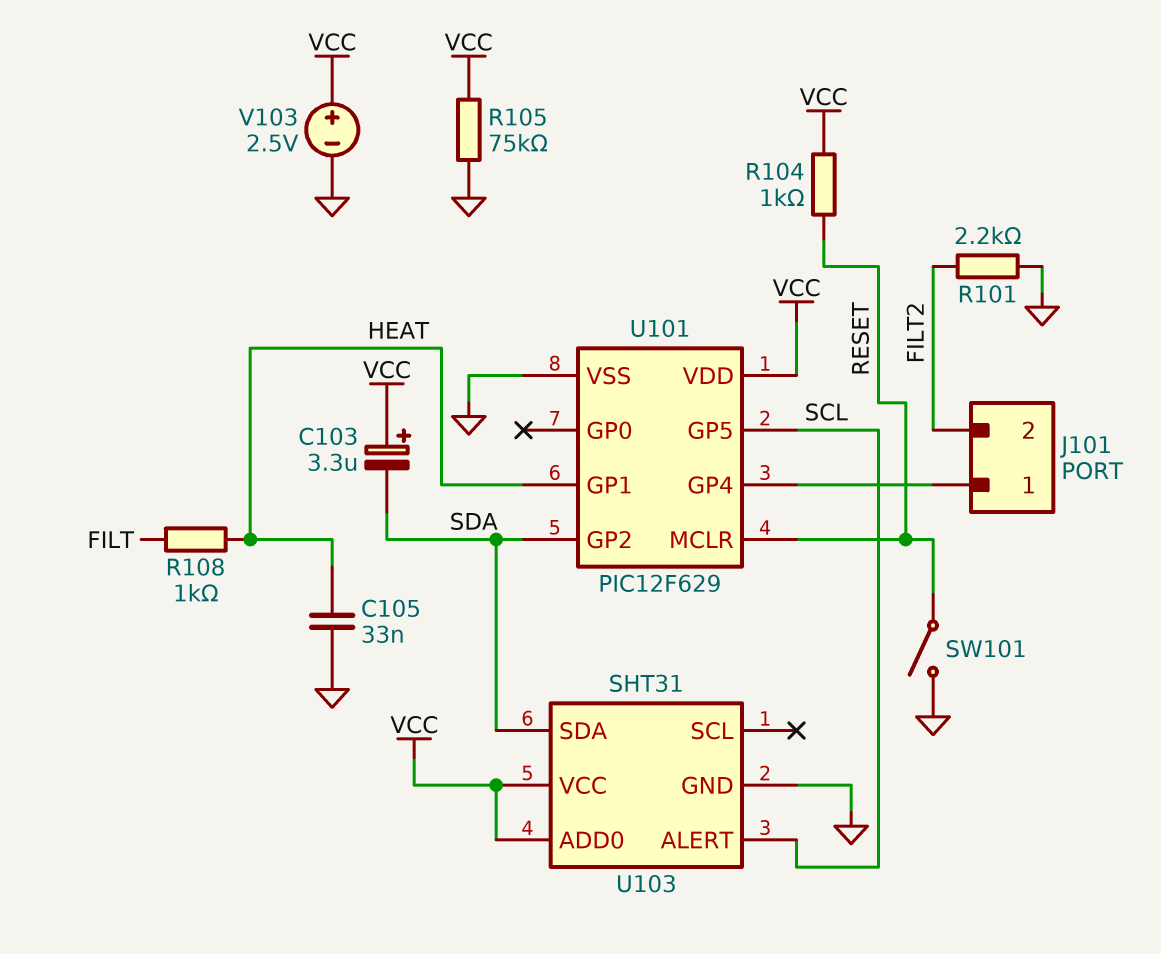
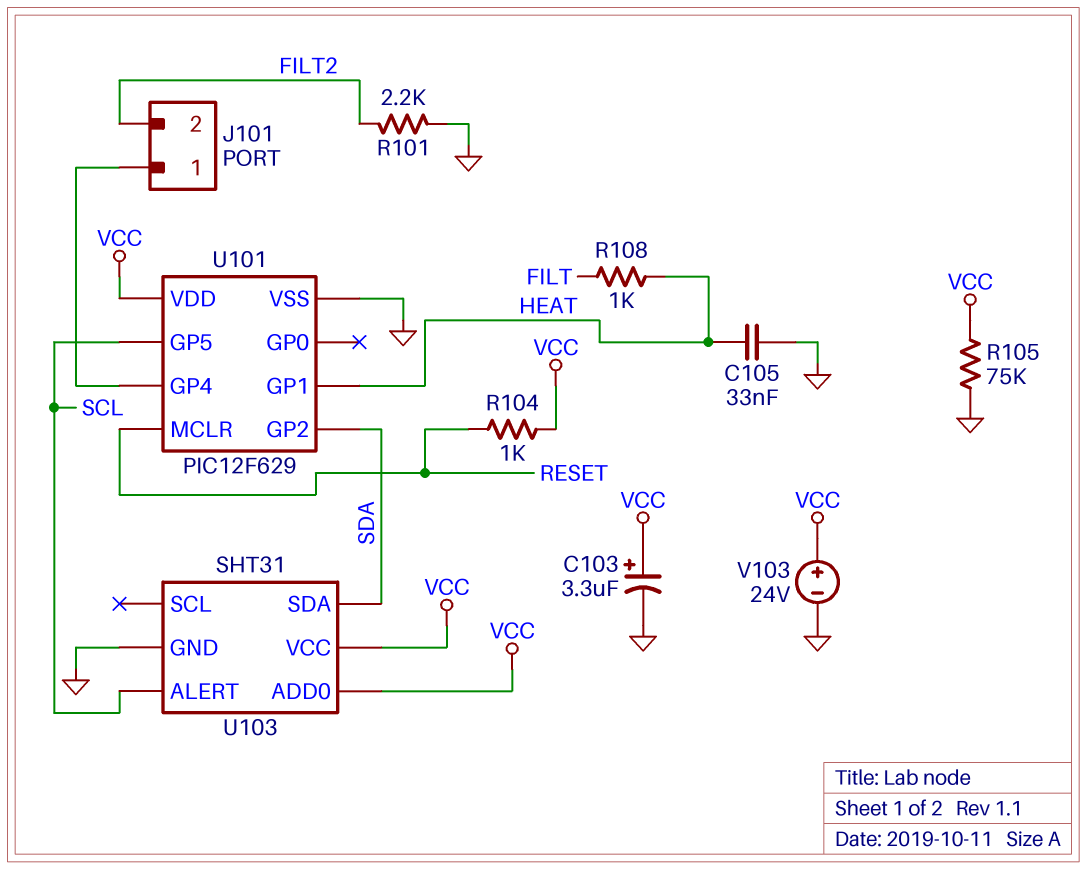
C103: 3.3uF (plus VCC, minus SDA) -> 3.3uF (plus VCC, minus GND)
SW101: switch (GND, RESET) -> none
V103: 2.5V (plus VCC, minus GND) -> 24V (plus VCC, minus GND)

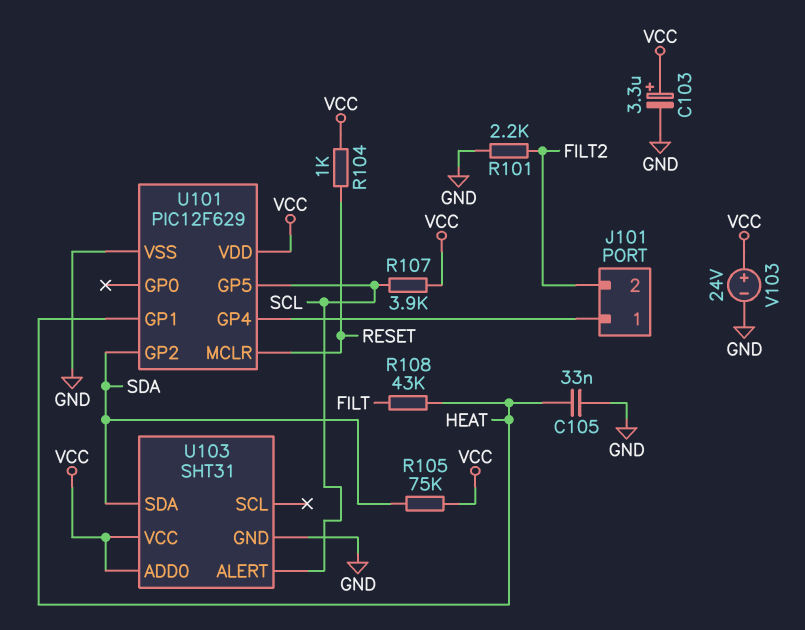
R105: 75k (GND, VCC) -> 75k (SDA, VCC)
R107: none -> 3.9k (SCL, VCC)
R108: 1k (FILT, HEAT) -> 43k (FILT, HEAT)

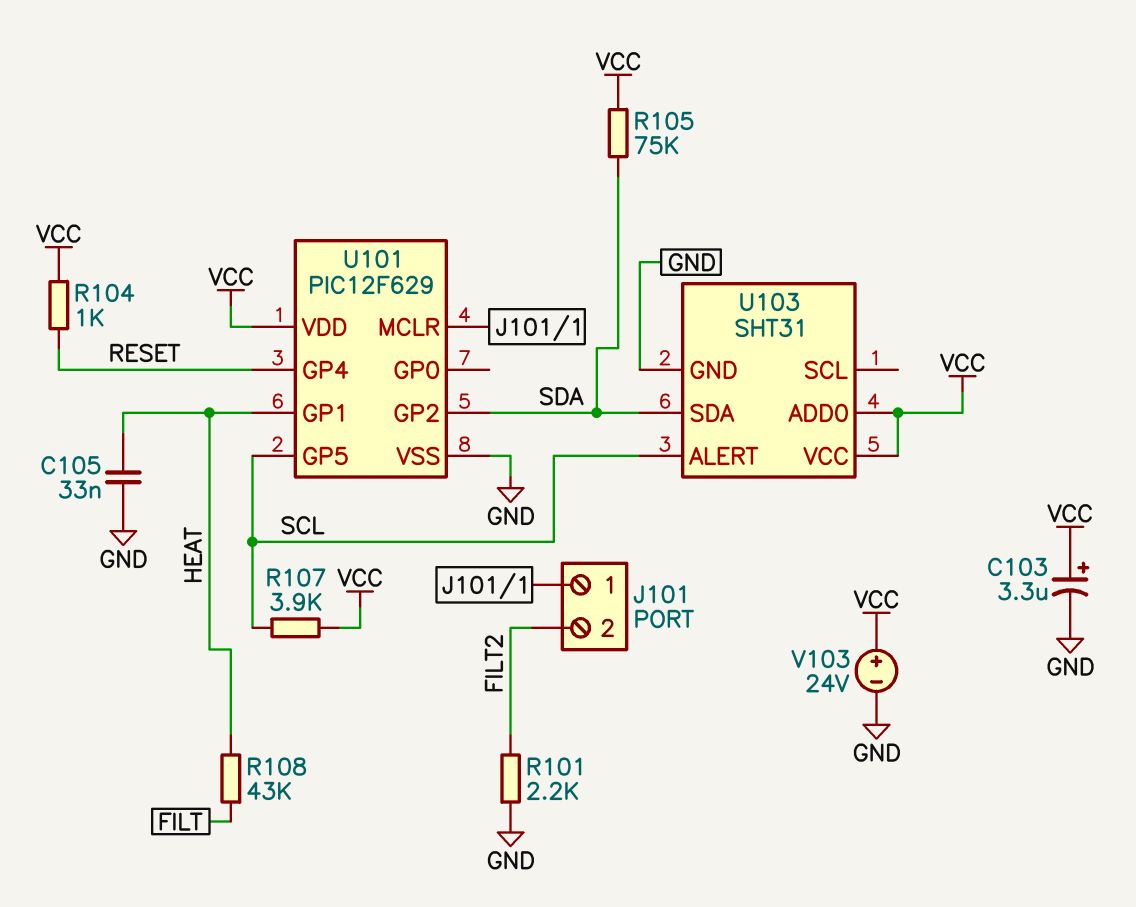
U101 pin GP4: J101/1 -> RESET
U101 pin MCLR: RESET -> J101/1

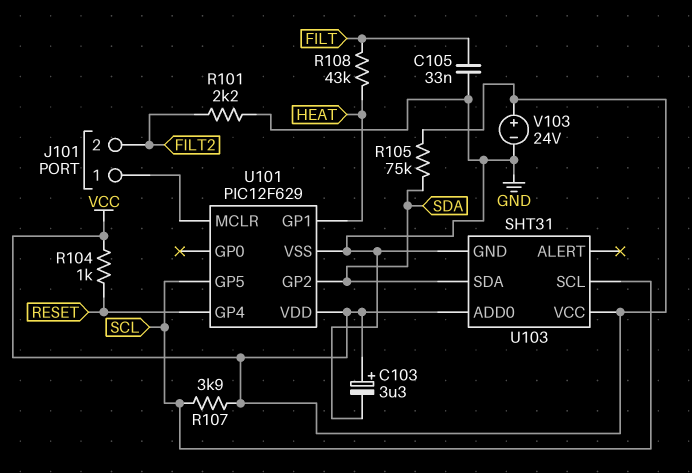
C105: 33nF (GND, HEAT) -> 33nF (FILT, GND)
U103 pin ALERT: SCL -> none
U103 pin SCL: none -> SCL

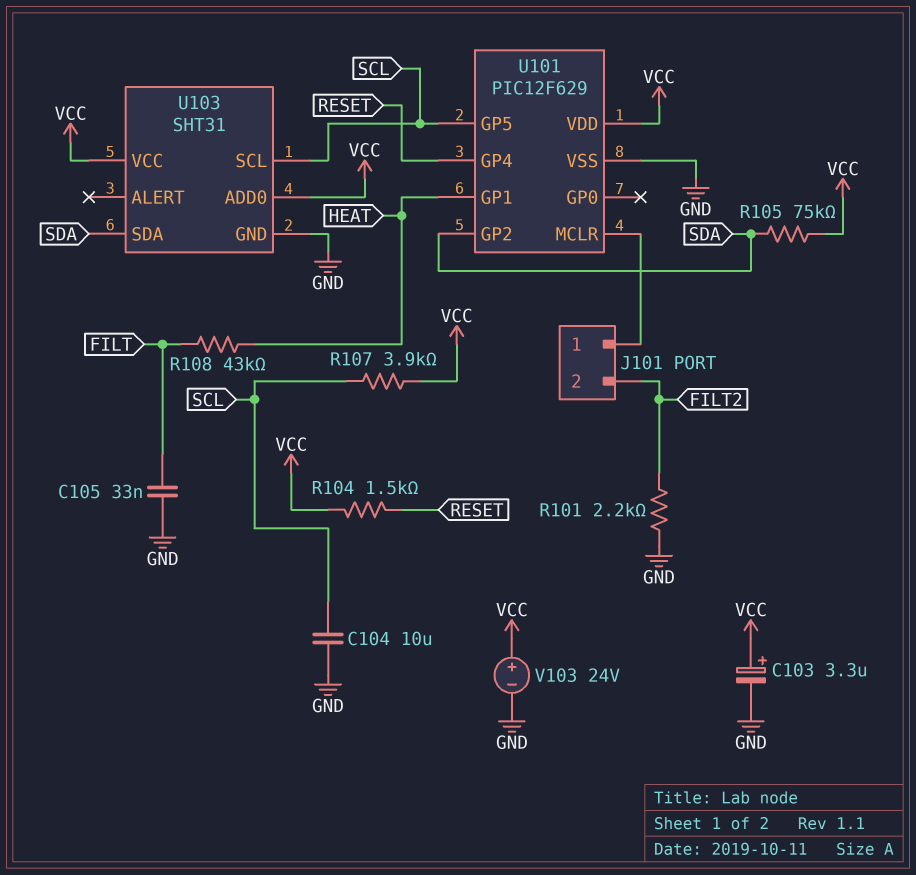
C104: none -> 10uF (GND, SCL)
R104: 1k (RESET, VCC) -> 1.5k (RESET, VCC)

